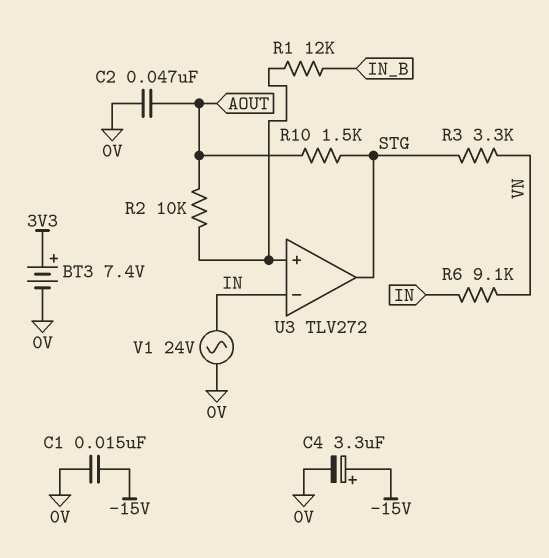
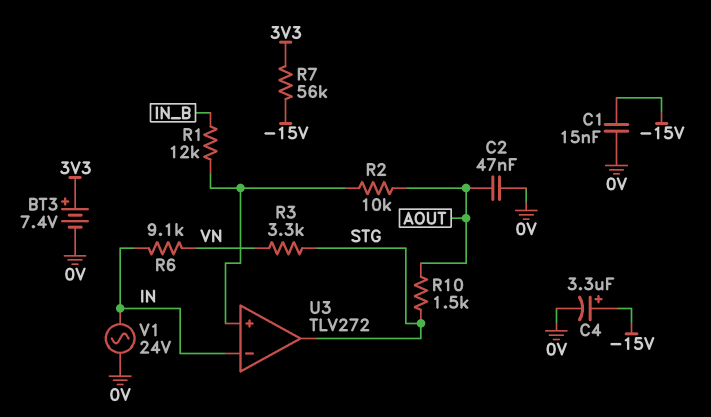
R7: none -> 56k (-15V, 3V3)

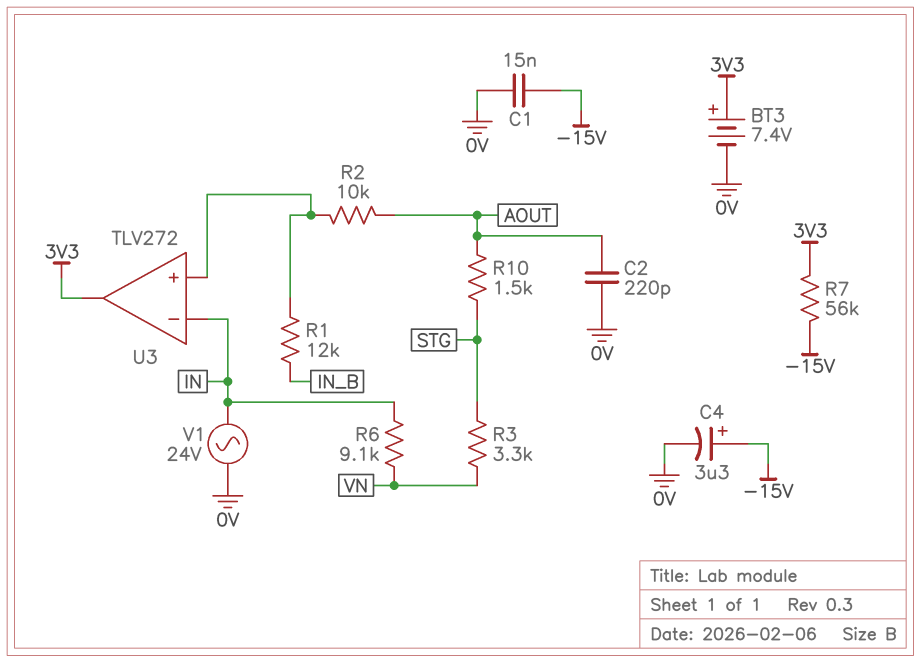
C2: 47nF (0V, AOUT) -> 220pF (0V, AOUT)
U3 pin out: STG -> 3V3

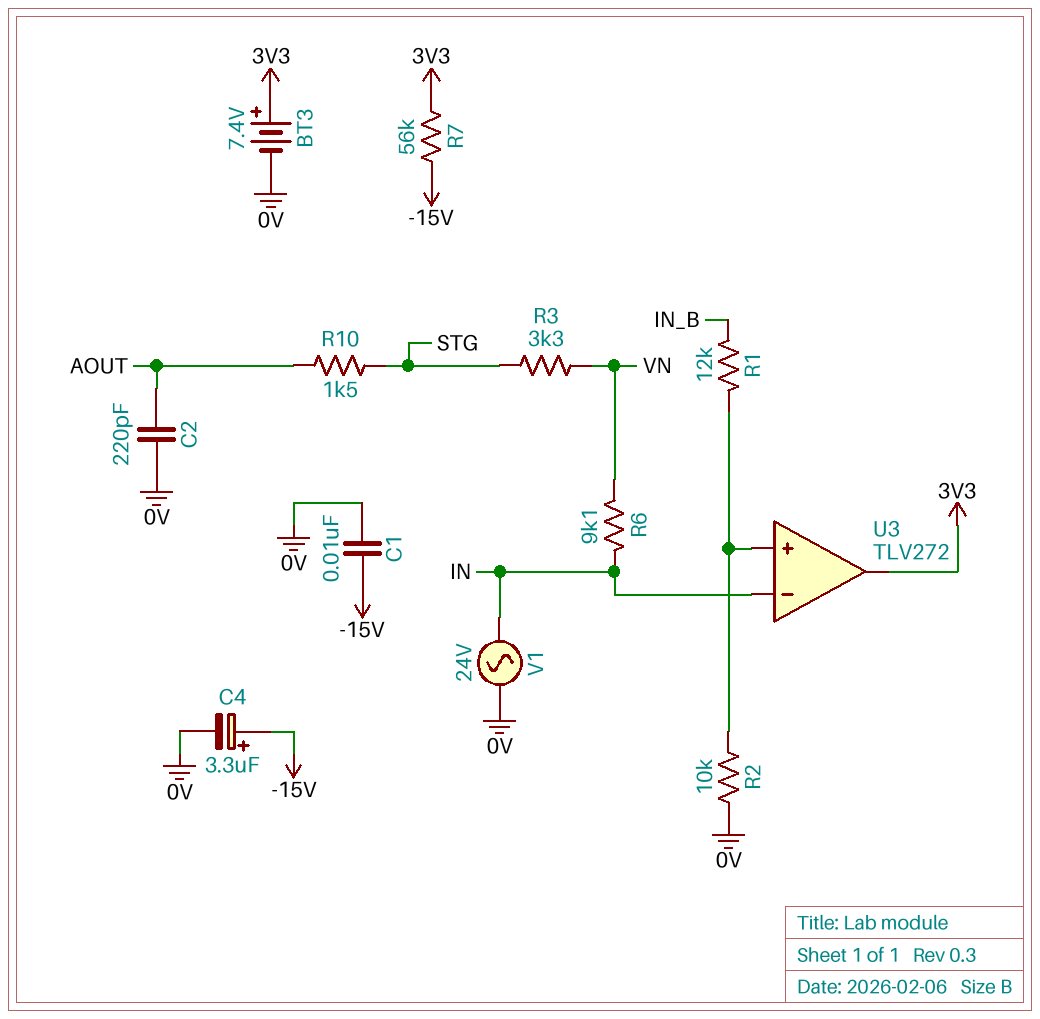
C1: 15nF (-15V, 0V) -> 10nF (-15V, 0V)
R2: 10k (AOUT, U3/in+) -> 10k (0V, U3/in+)

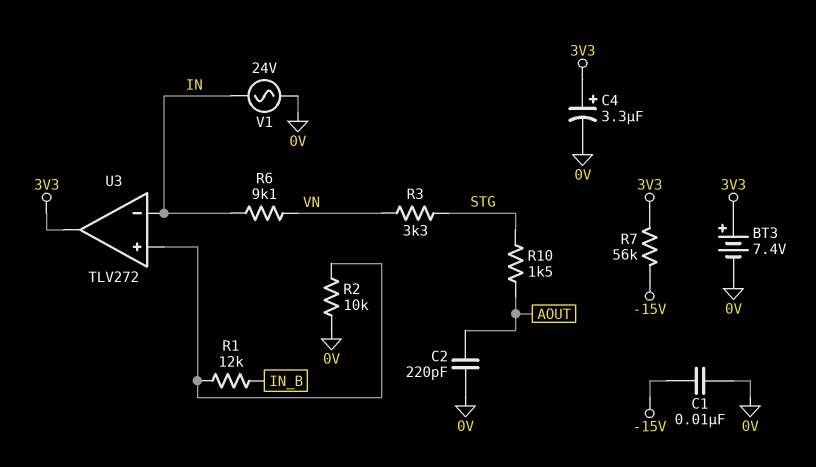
C4: 3.3uF (plus -15V, minus 0V) -> 3.3uF (plus 3V3, minus 0V)

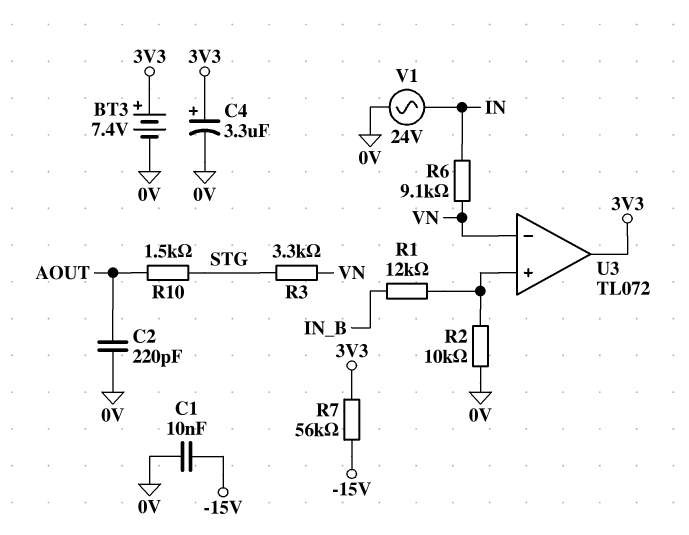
U3: TLV272 -> TL072
U3 pin in-: IN -> VN

